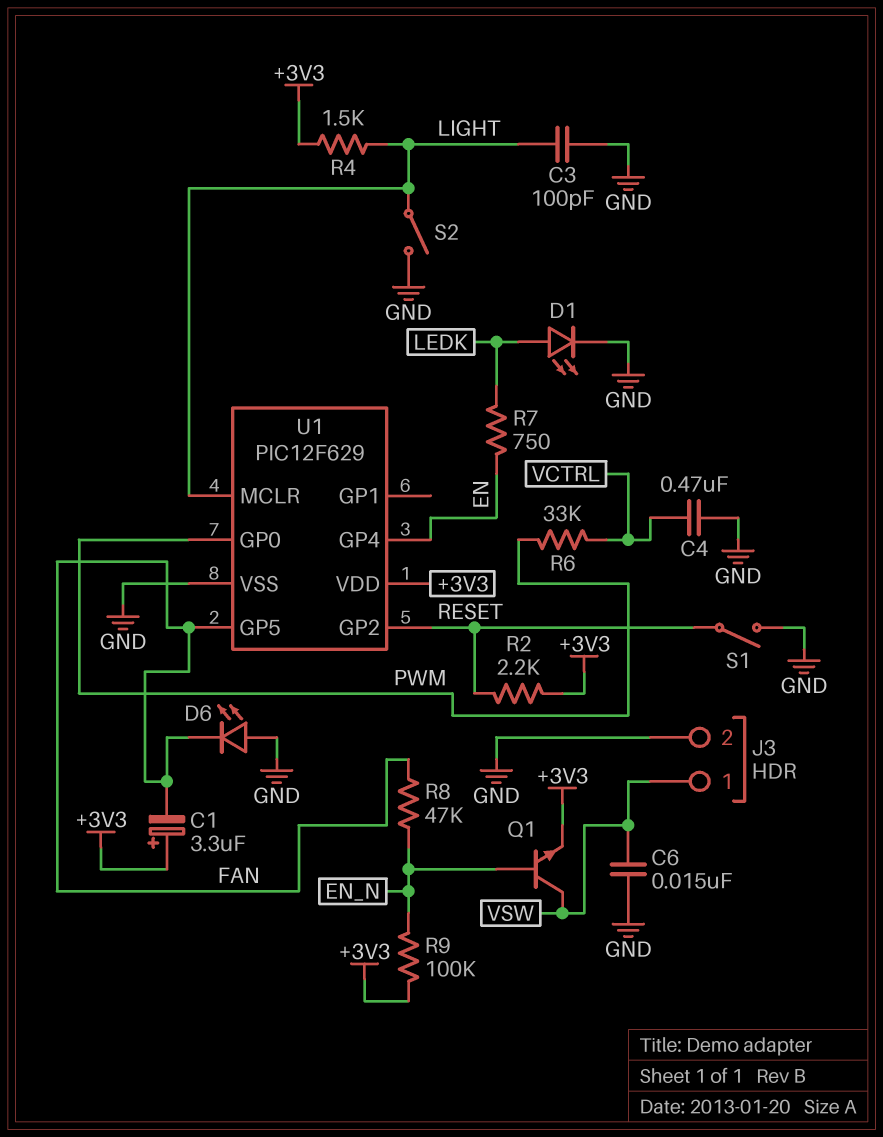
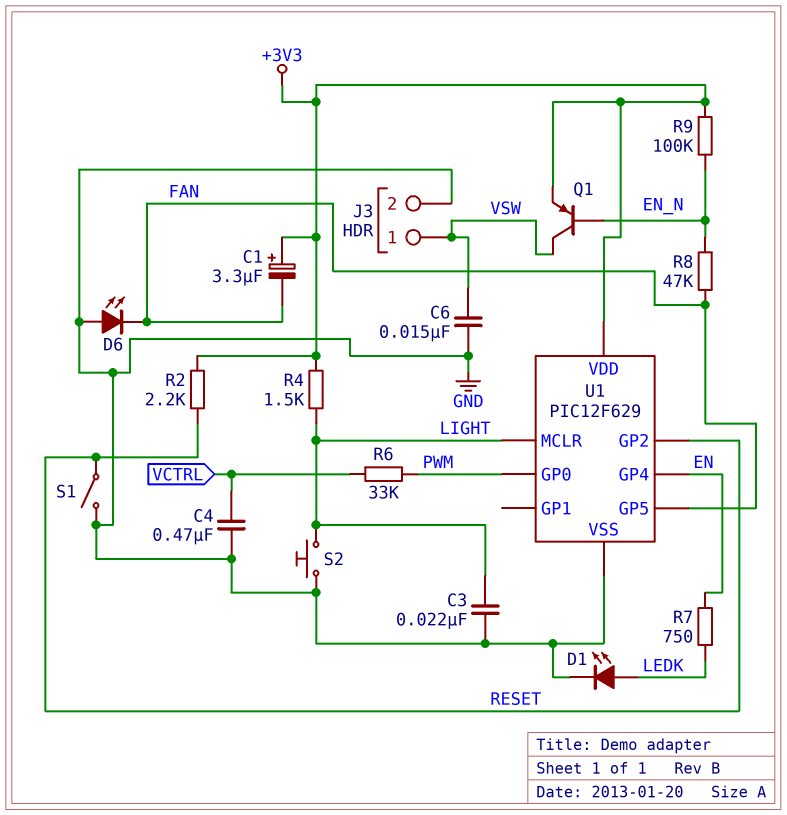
C3: 100pF (GND, LIGHT) -> 22nF (GND, LIGHT)
Q1: NPN (B EN_N, C VSW, E +3V3) -> PNP (B EN_N, C VSW, E +3V3)
S2: switch (GND, LIGHT) -> button (GND, LIGHT)

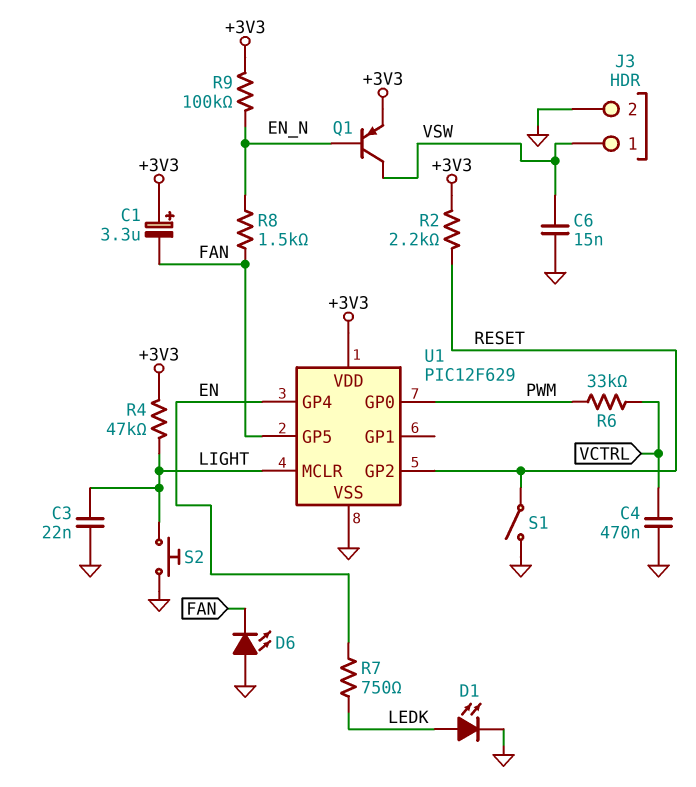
R4: 1.5k (+3V3, LIGHT) -> 47k (+3V3, LIGHT)
R8: 47k (EN_N, FAN) -> 1.5k (EN_N, FAN)

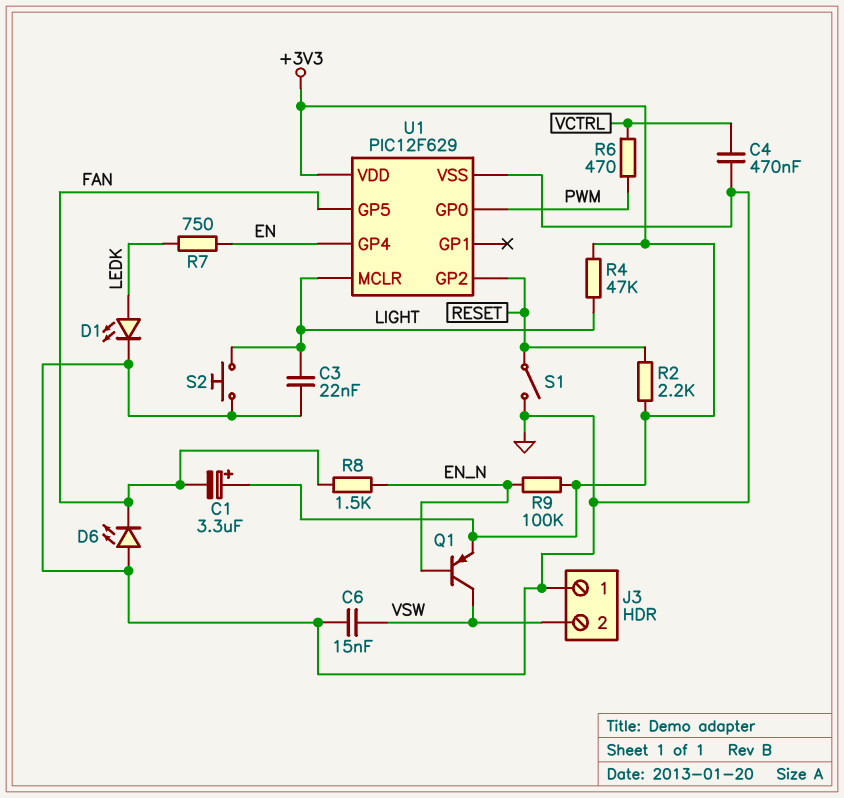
J3 pin 1: VSW -> GND
J3 pin 2: GND -> VSW
R6: 33k (PWM, VCTRL) -> 470 (PWM, VCTRL)

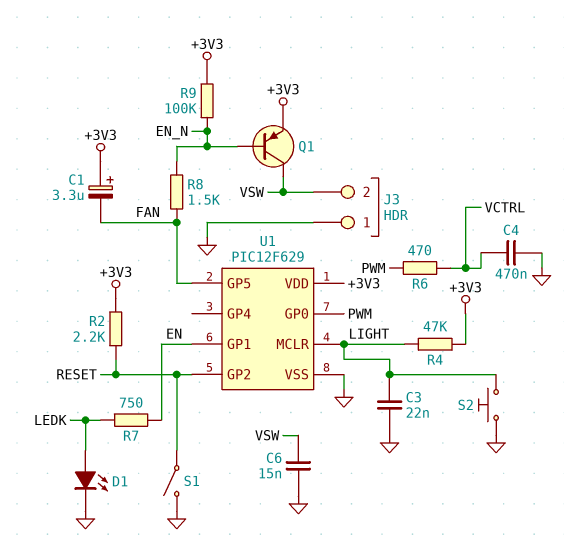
D6: LED (A GND, K FAN) -> none
U1 pin GP1: none -> EN
U1 pin GP4: EN -> none

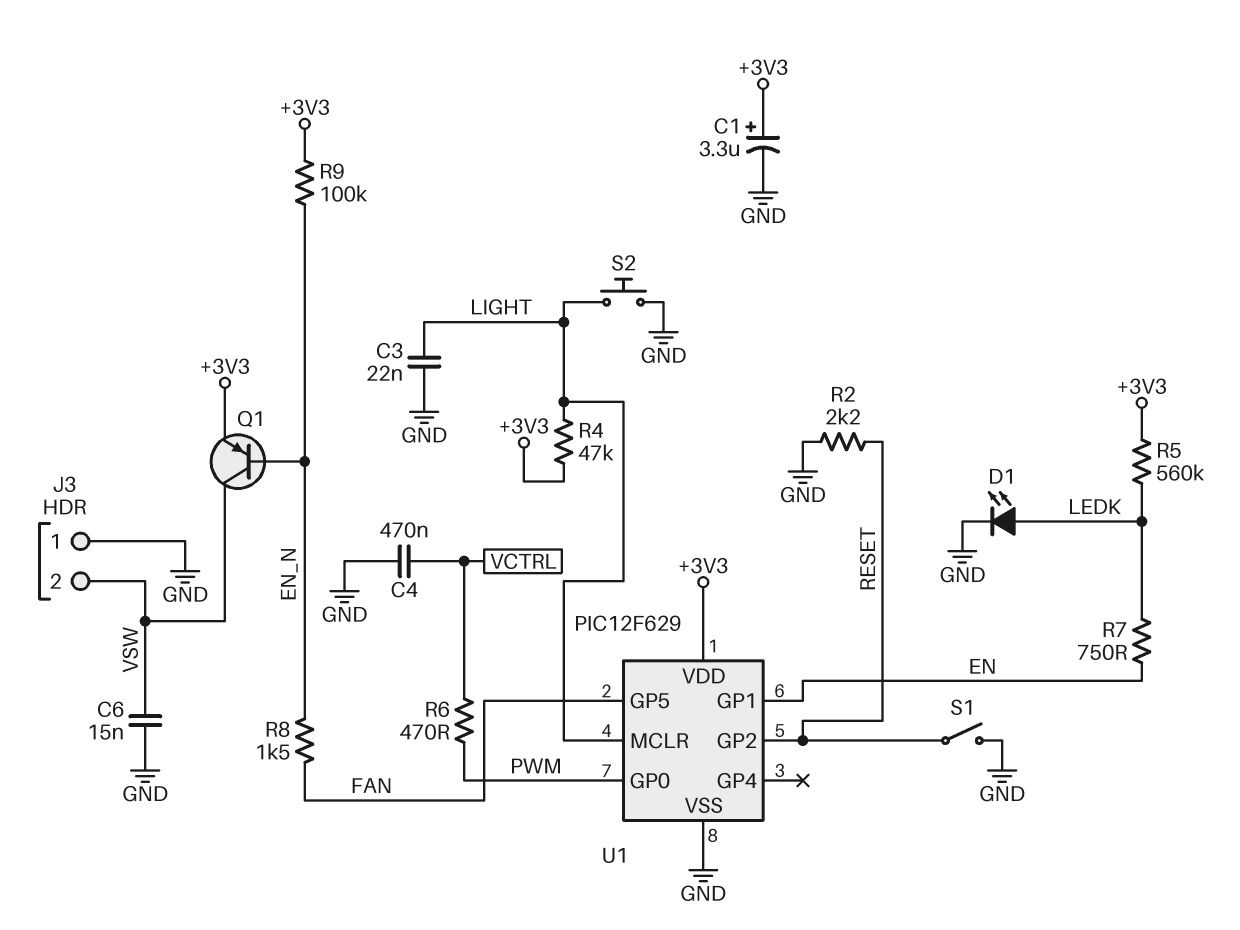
C1: 3.3uF (plus +3V3, minus FAN) -> 3.3uF (plus +3V3, minus GND)
R2: 2.2k (+3V3, RESET) -> 2.2k (GND, RESET)
R5: none -> 560k (+3V3, LEDK)

